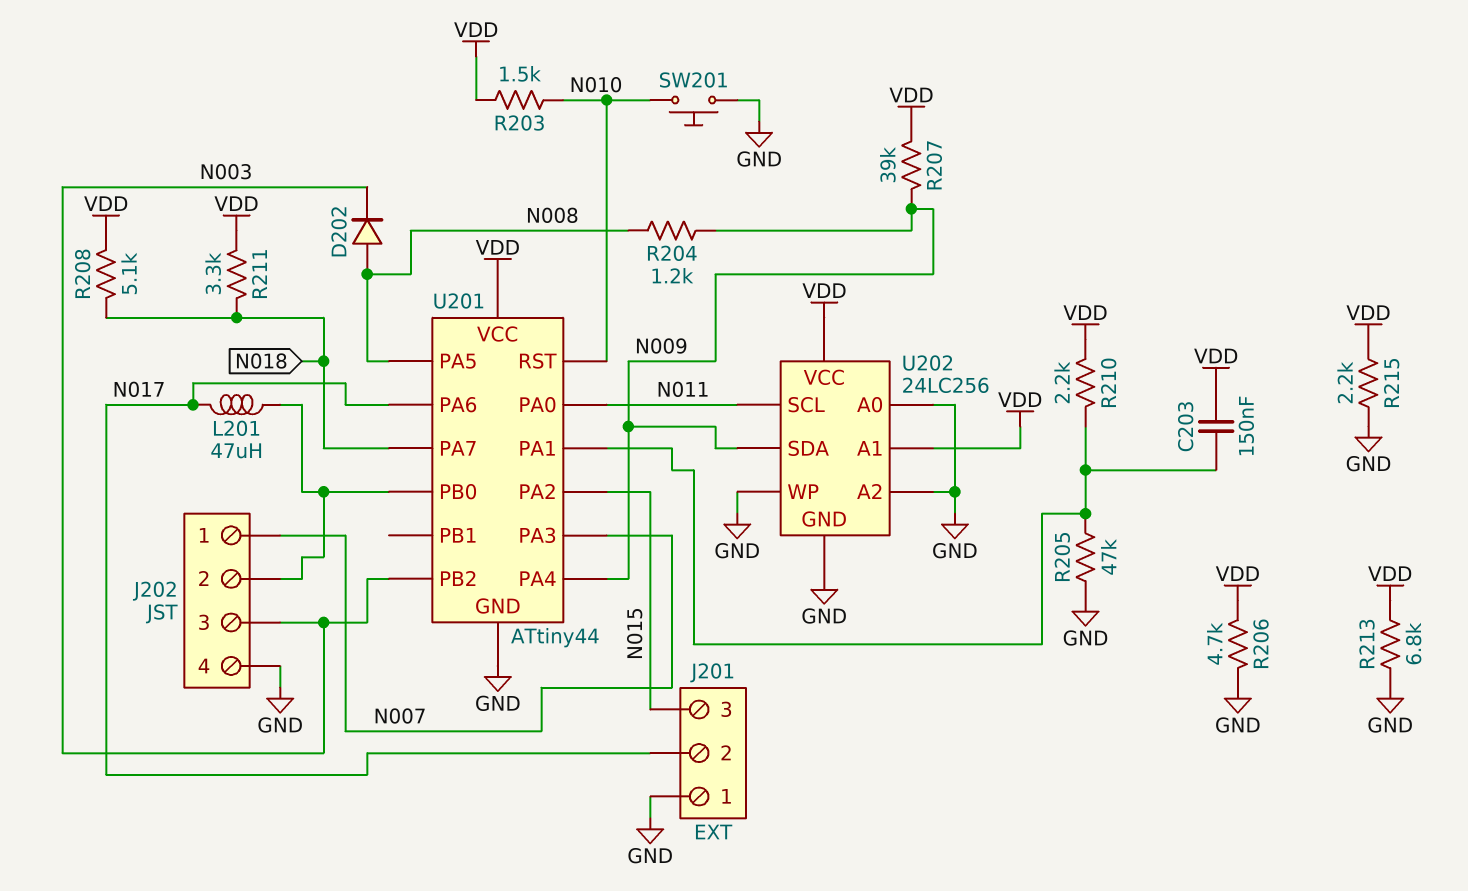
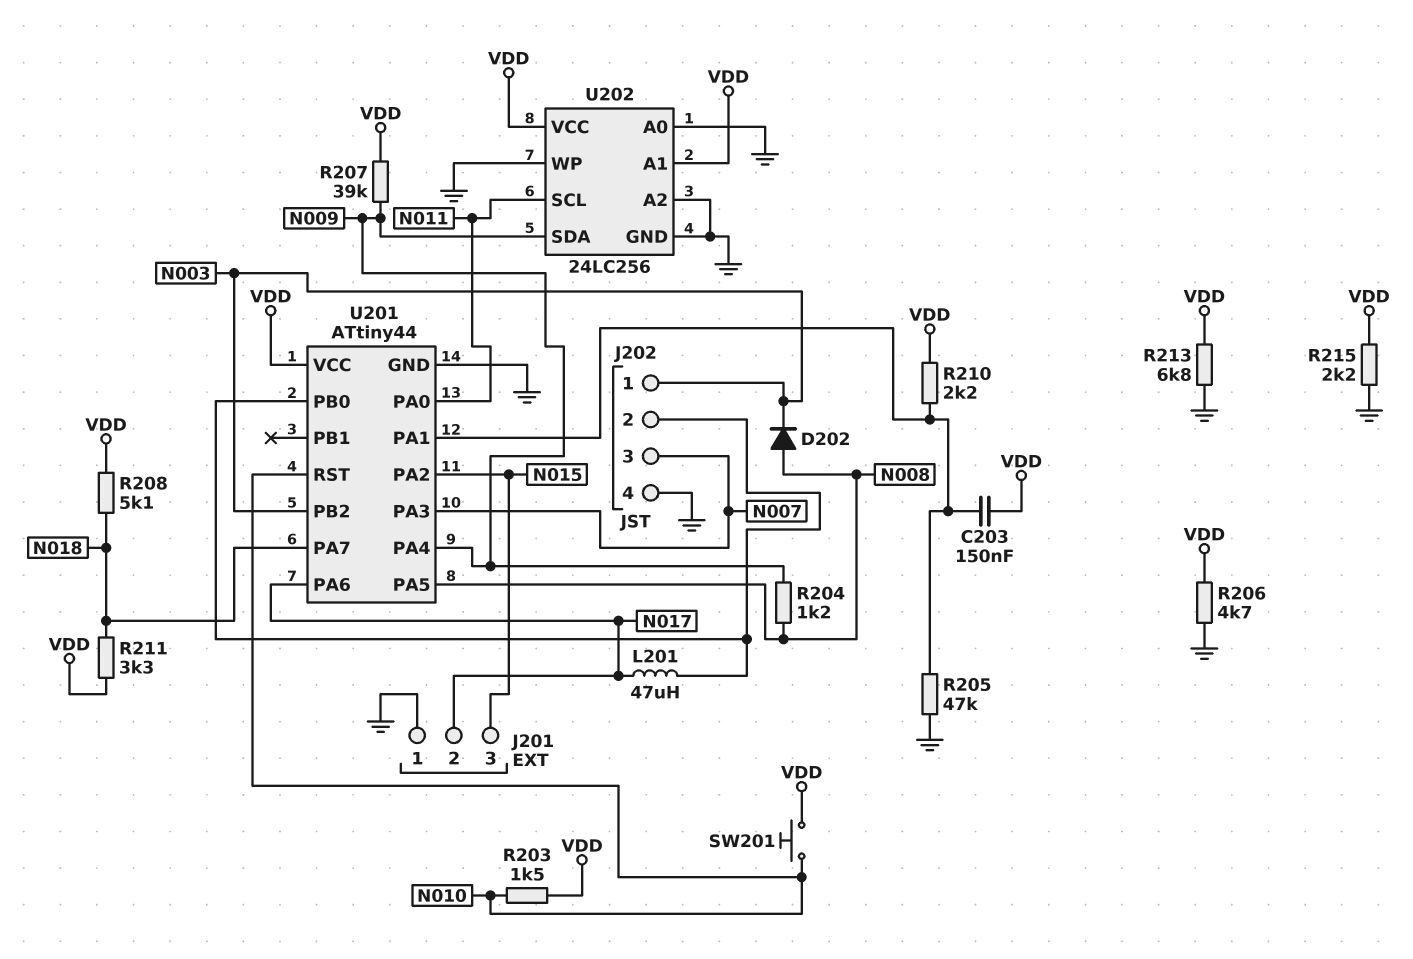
J202 pin 1: N007 -> N003
J202 pin 3: N003 -> N007
SW201: button (GND, N010) -> button (N010, VDD)

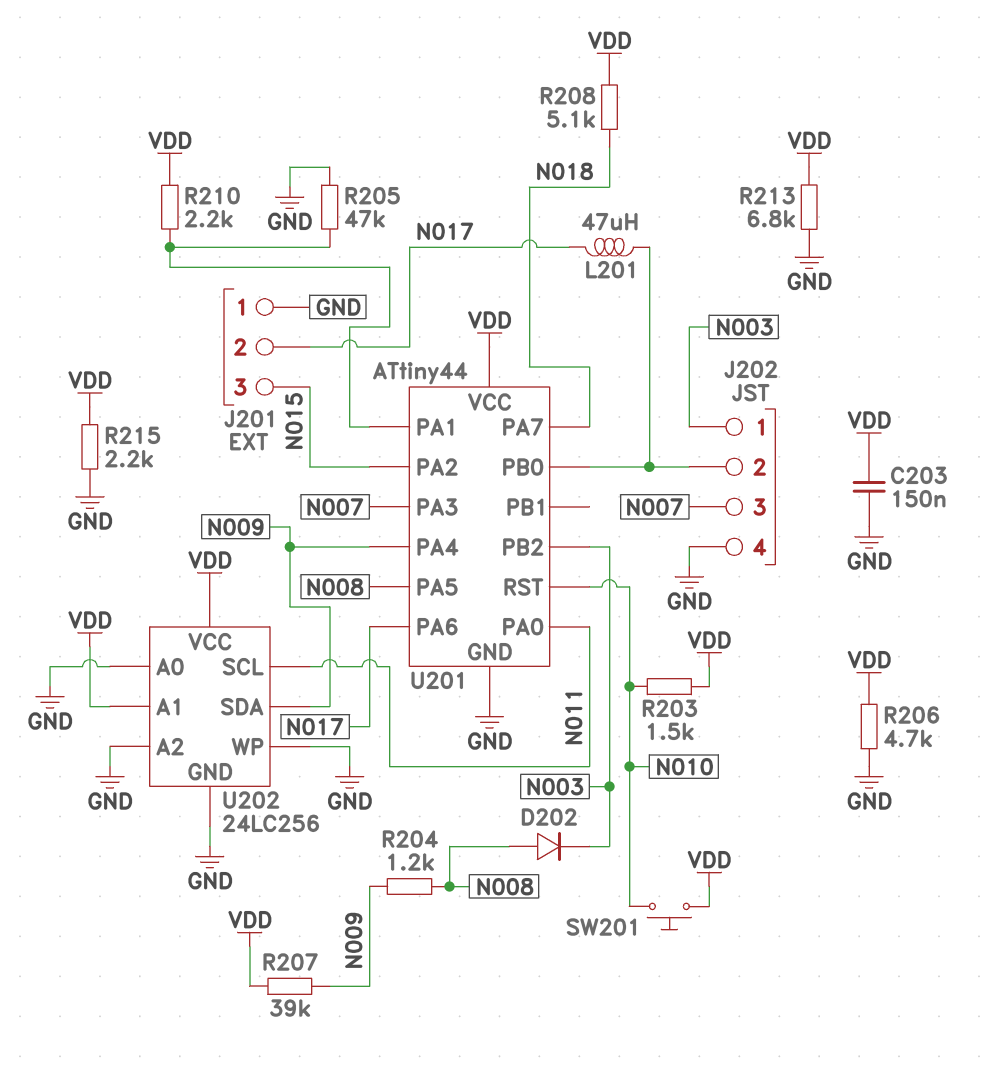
C203: 150nF (U201/PA1, VDD) -> 150nF (GND, VDD)
R211: 3.3k (N018, VDD) -> none

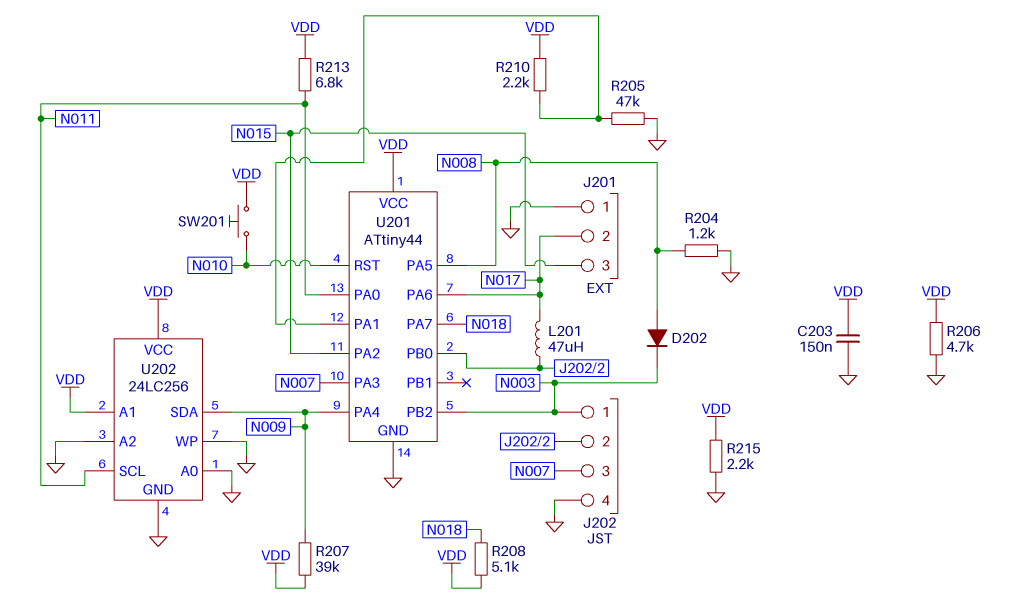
R203: 1.5k (N010, VDD) -> none
R204: 1.2k (N008, N009) -> 1.2k (GND, N008)
R213: 6.8k (GND, VDD) -> 6.8k (N011, VDD)

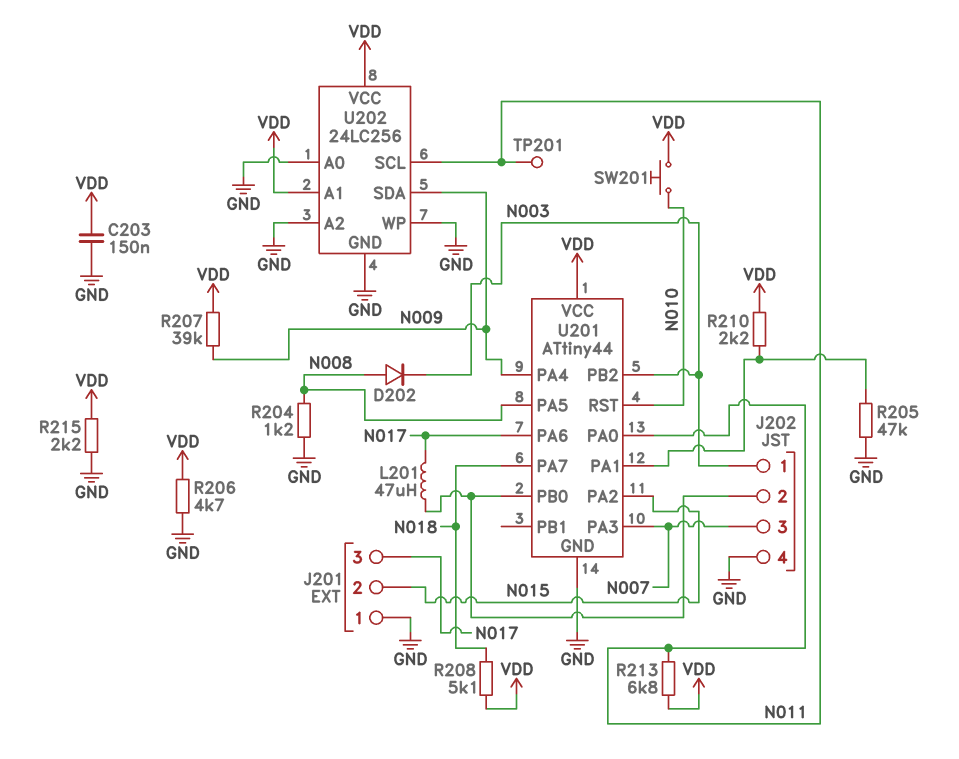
J201 pin 2: N017 -> N015
J201 pin 3: N015 -> N017
TP201: none -> test point (N011)

